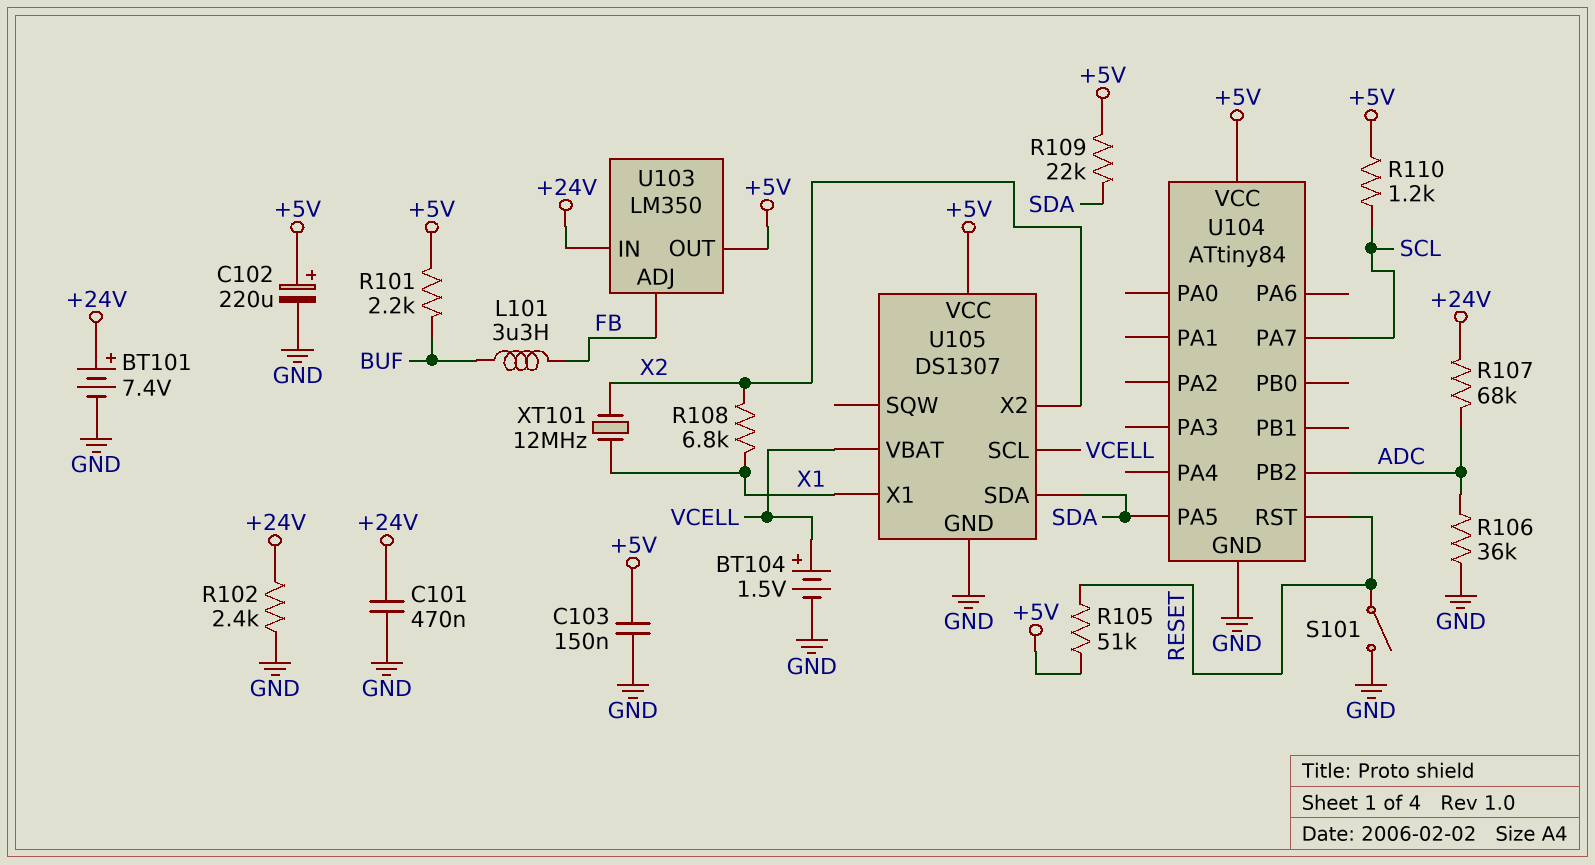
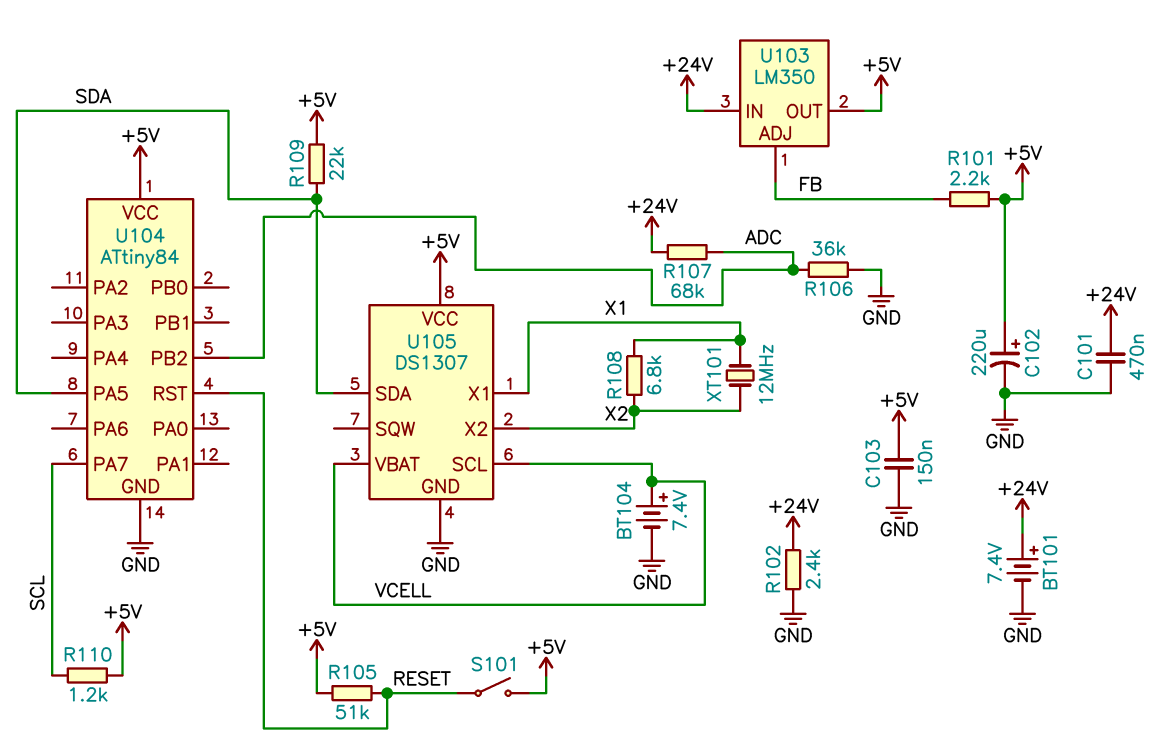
BT104: 1.5V (plus VCELL, minus GND) -> 7.4V (plus VCELL, minus GND)
L101: 3.3uH (BUF, FB) -> none
R101: 2.2k (+5V, BUF) -> 2.2k (+5V, FB)
S101: switch (GND, RESET) -> switch (+5V, RESET)

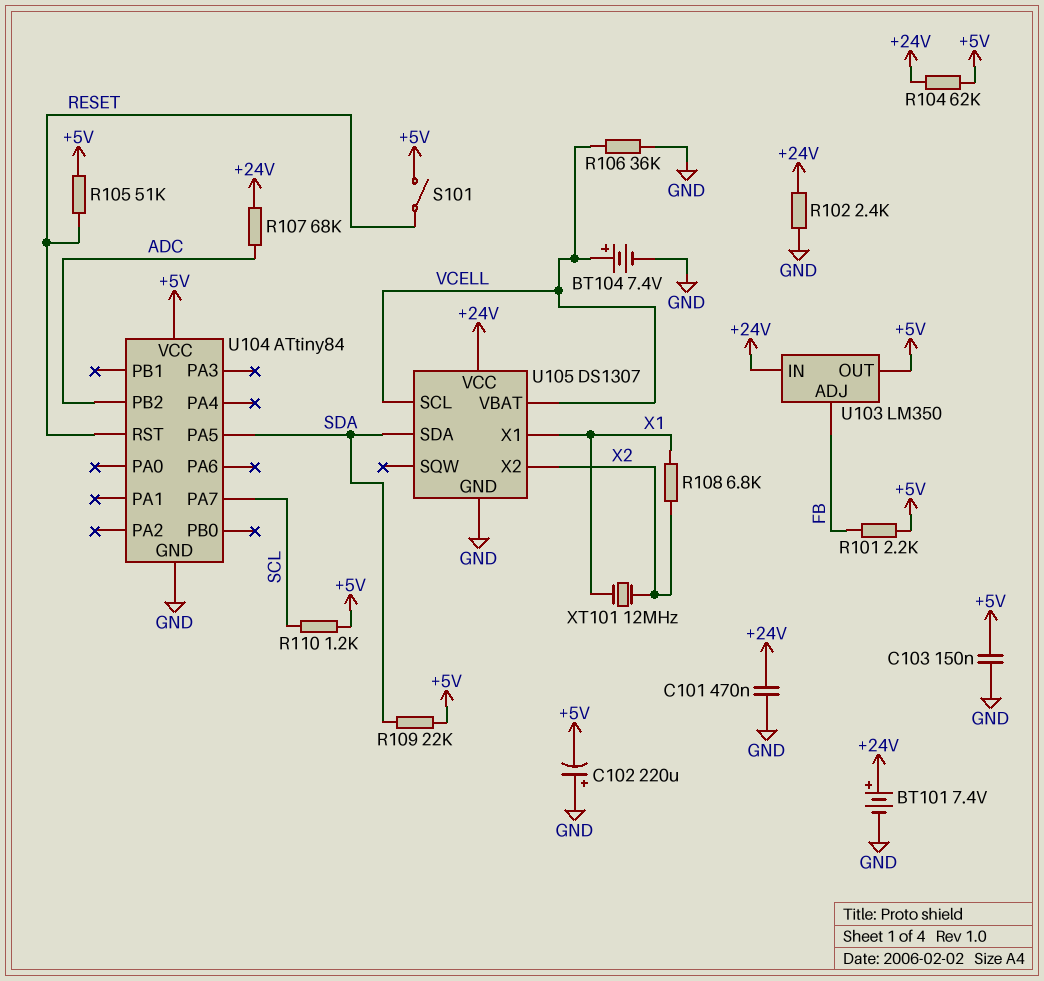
C102: 220uF (plus +5V, minus GND) -> 220uF (plus GND, minus +5V)
R104: none -> 62k (+5V, +24V)
R106: 36k (ADC, GND) -> 36k (GND, VCELL)
U105 pin VCC: +5V -> +24V

